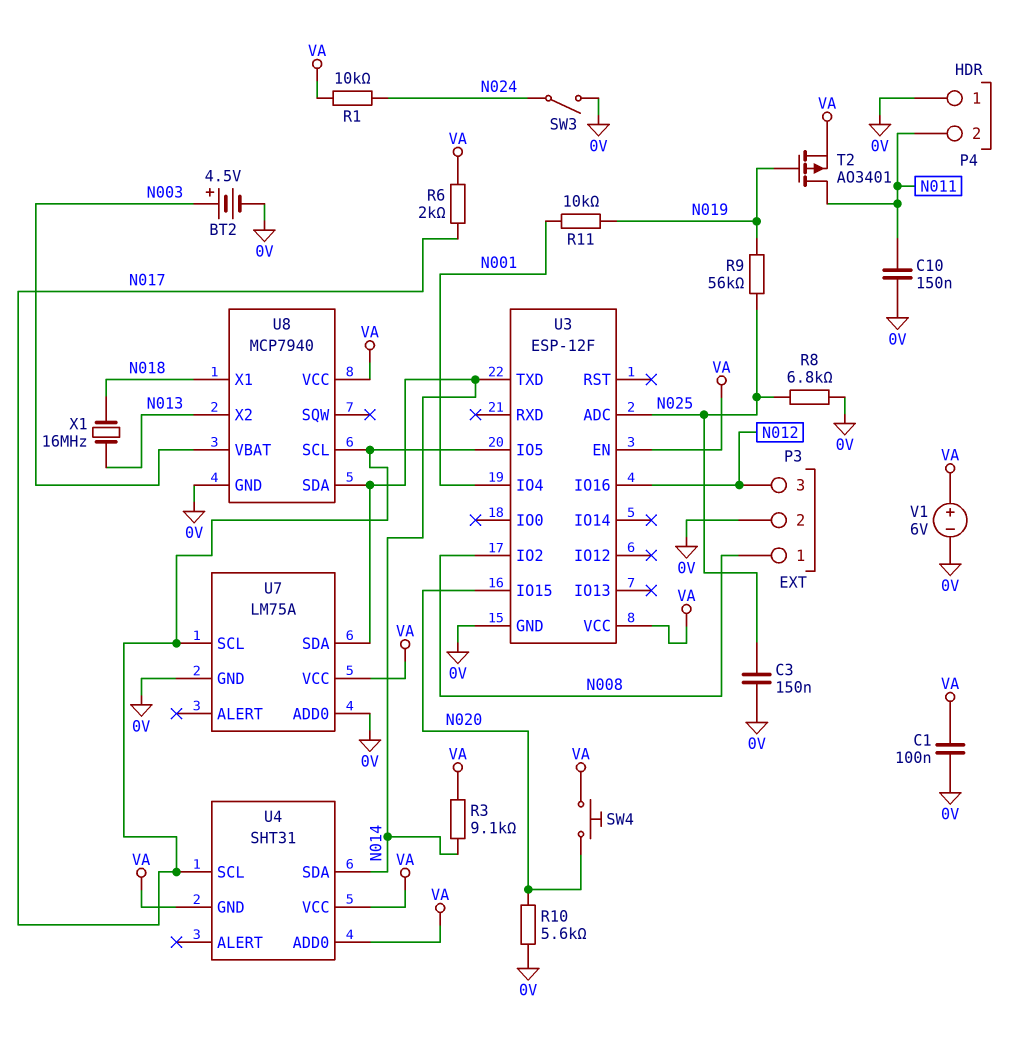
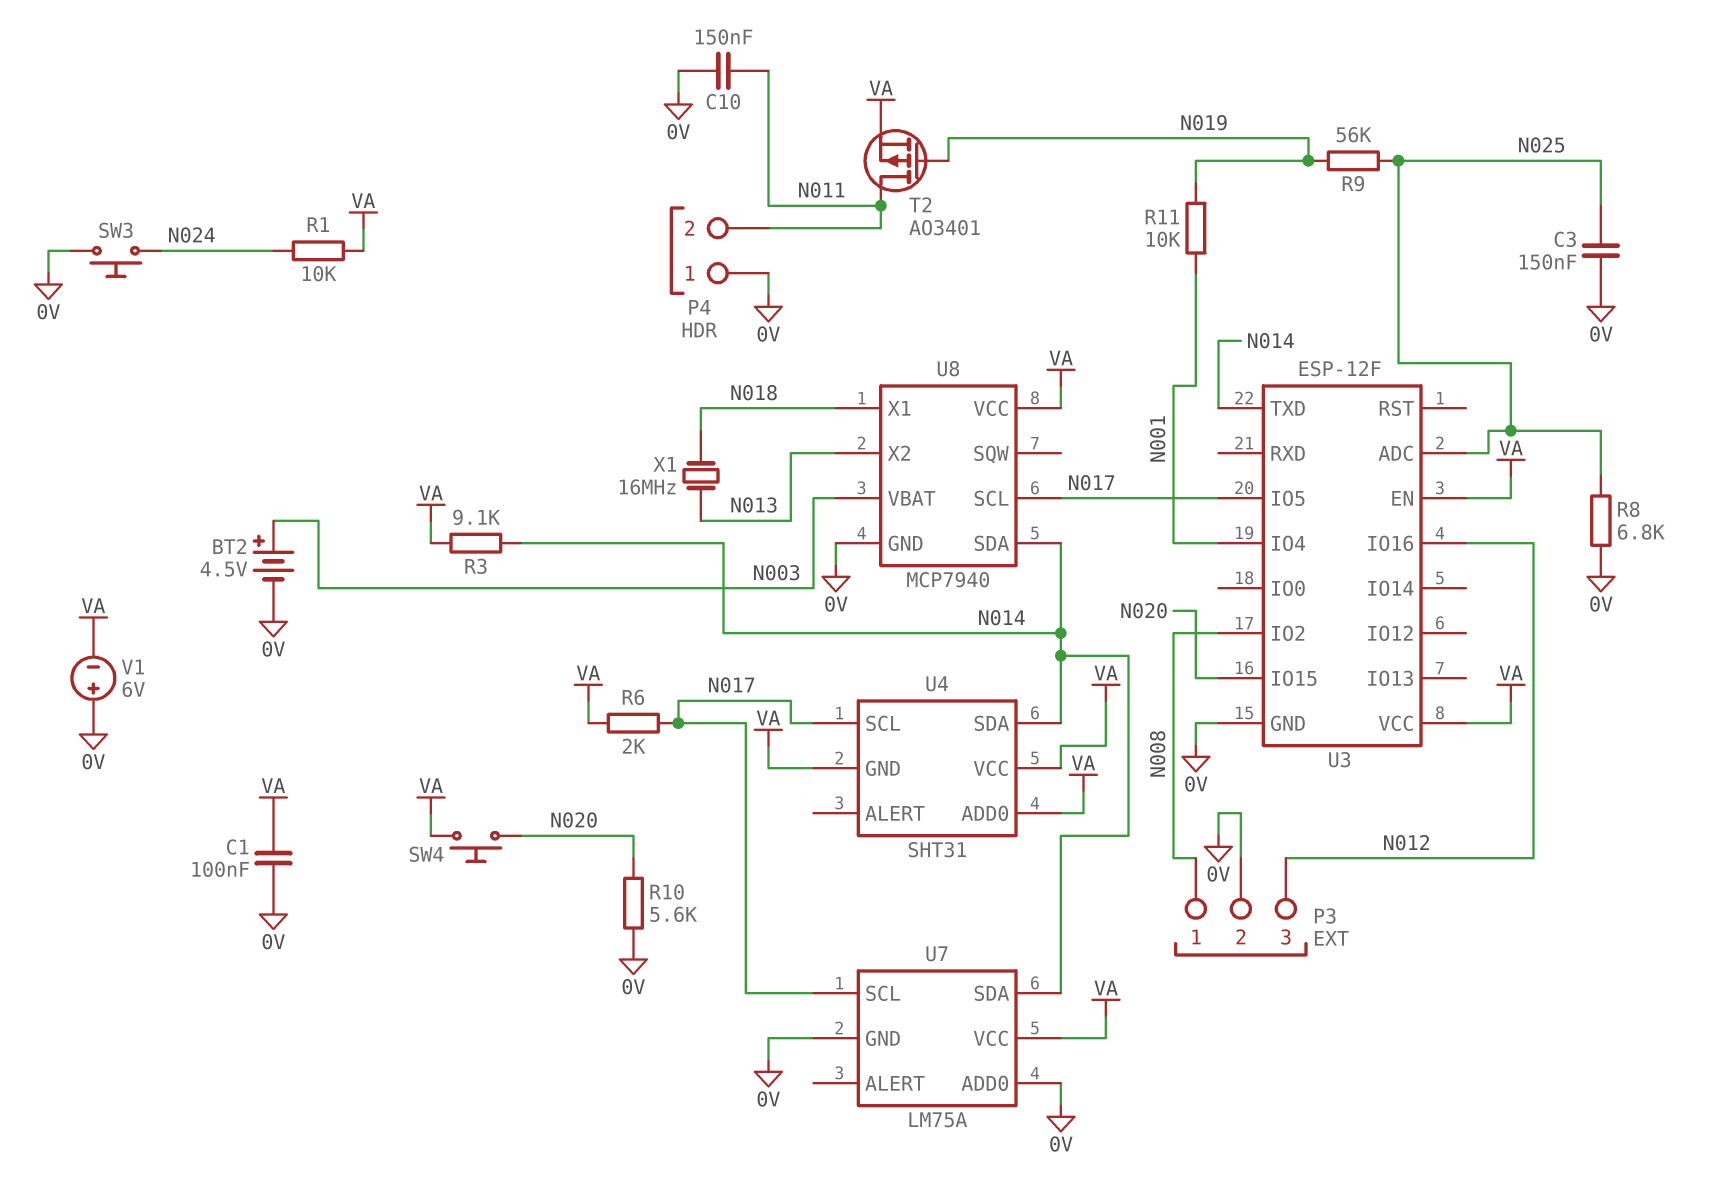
SW3: switch (0V, N024) -> button (0V, N024)
V1: 6V (plus VA, minus 0V) -> 6V (plus 0V, minus VA)

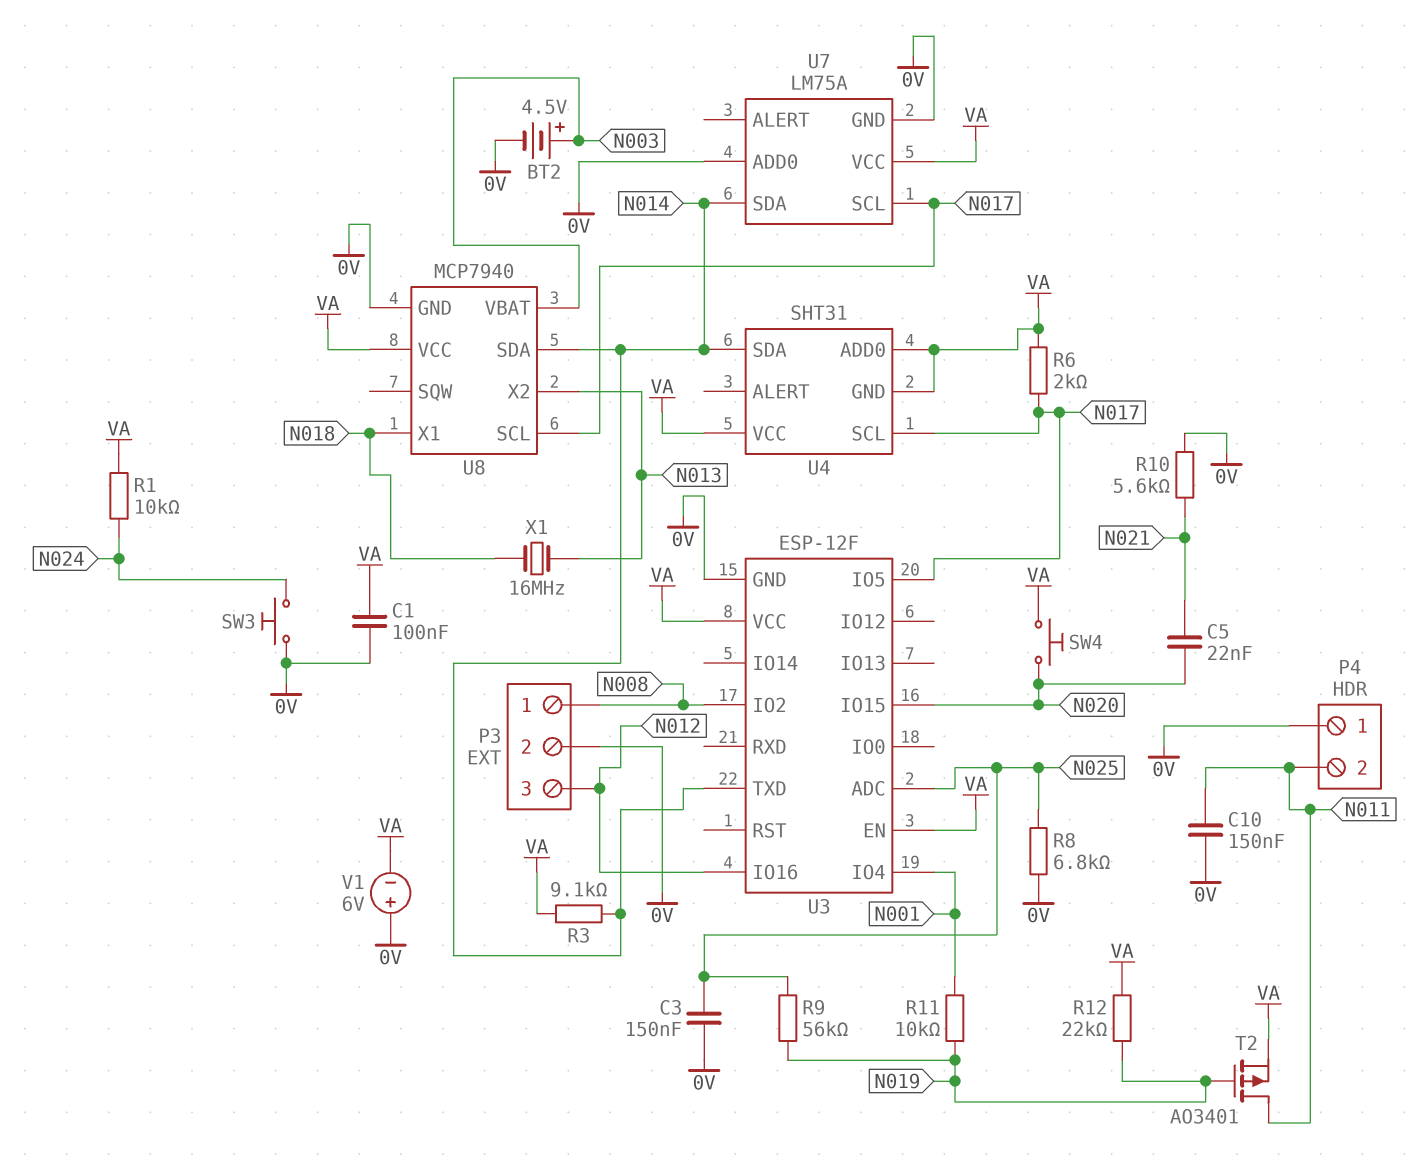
C5: none -> 22nF (N020, N021)
R10: 5.6k (0V, N020) -> 5.6k (0V, N021)
R12: none -> 22k (N019, VA)

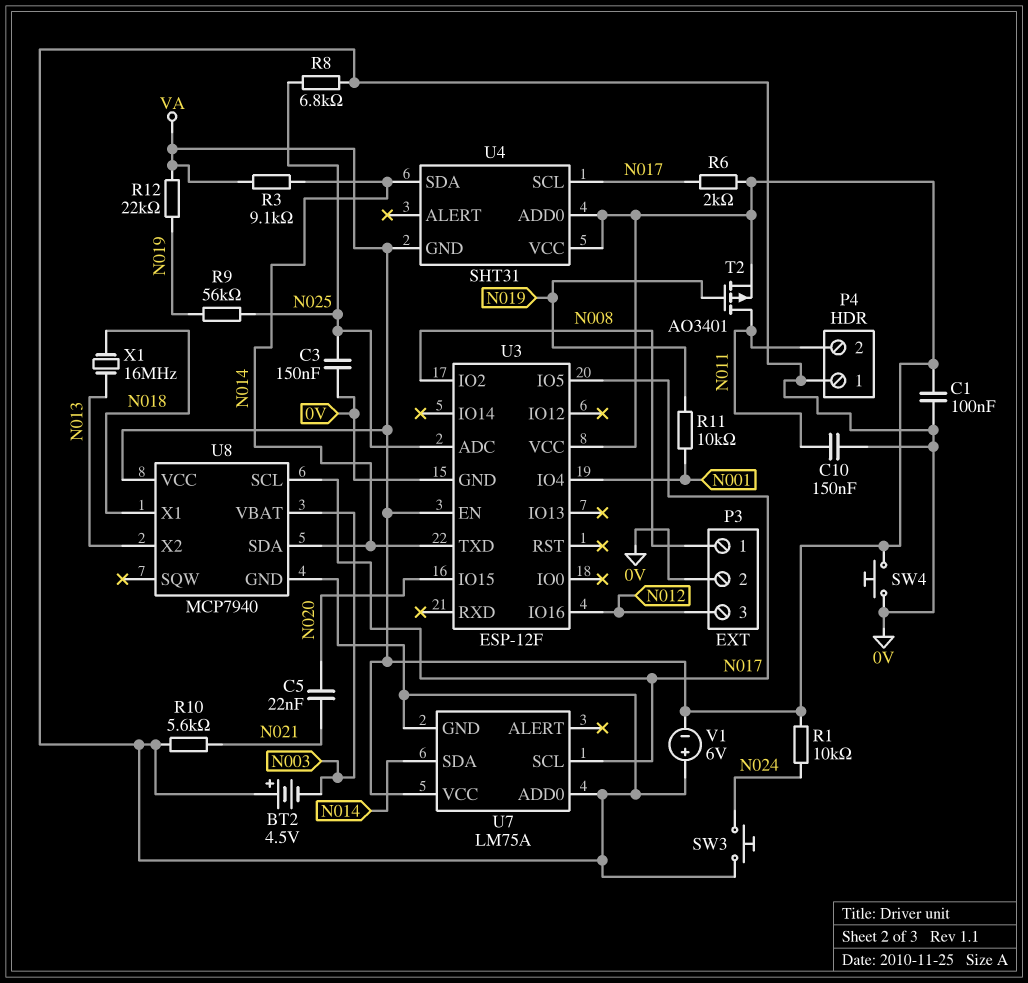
BT2: 4.5V (plus N003, minus 0V) -> 4.5V (plus 0V, minus N003)
SW4: button (N020, VA) -> button (0V, VA)

